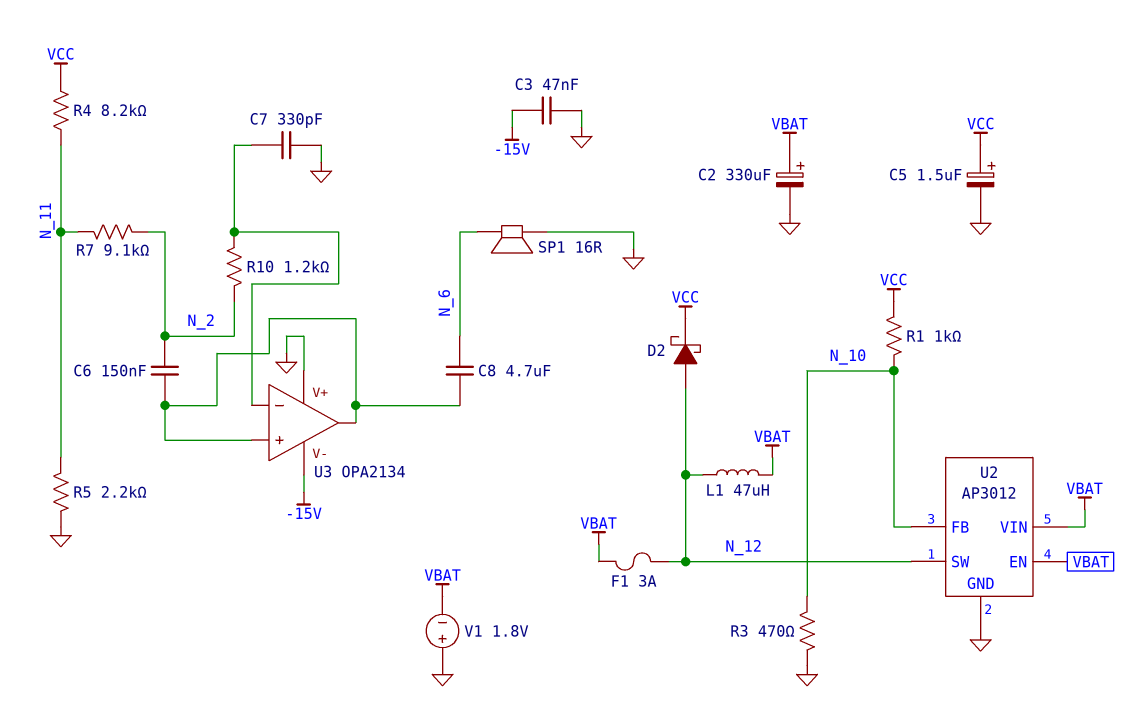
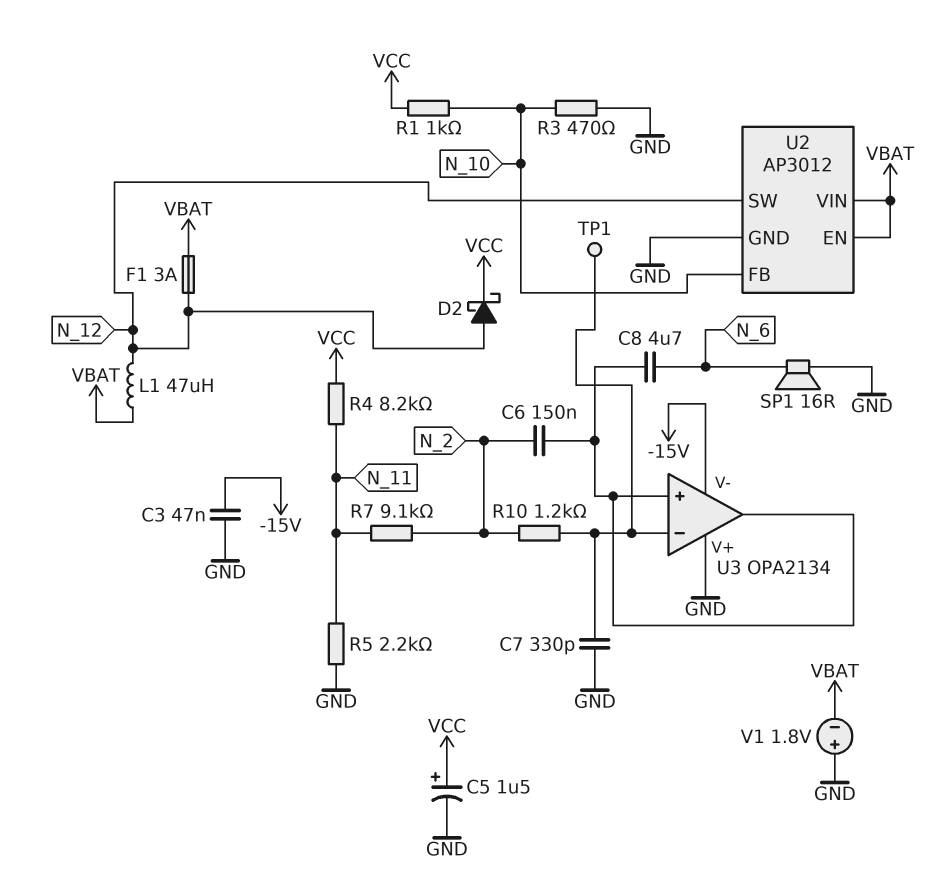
C2: 330uF (plus VBAT, minus GND) -> none
TP1: none -> test point (U3/in-)

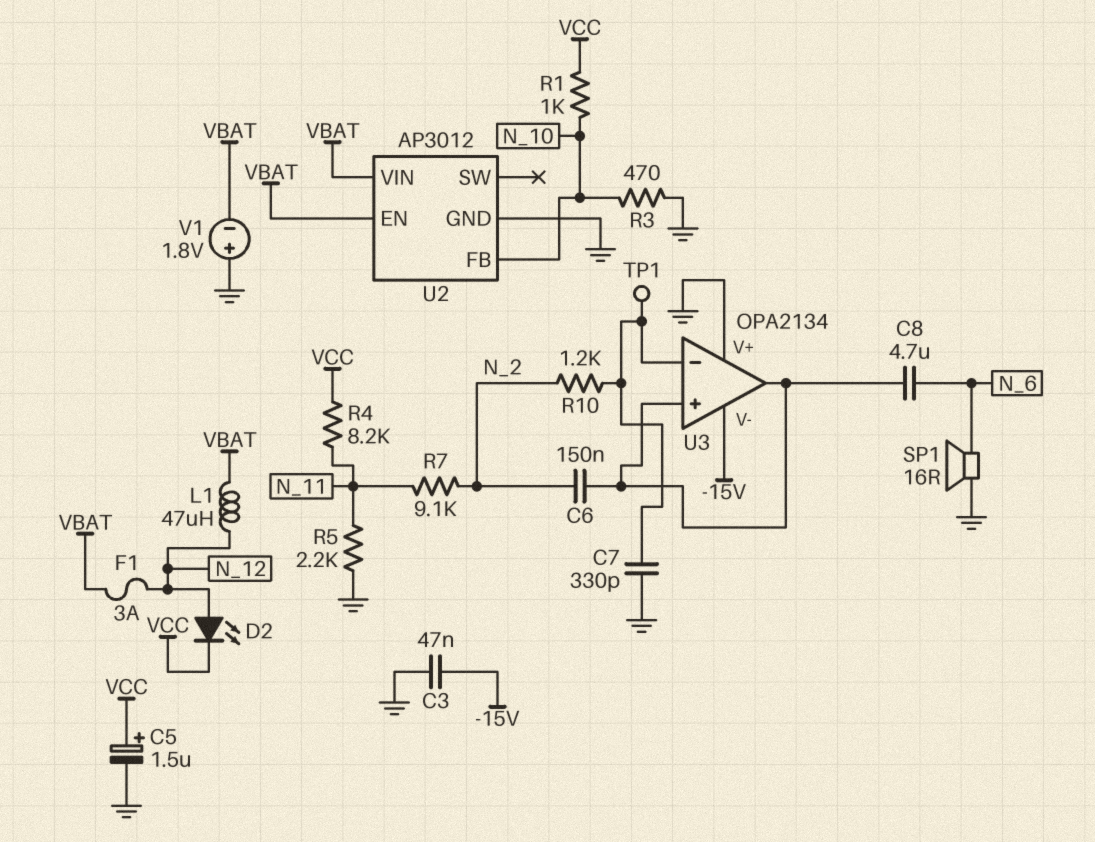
D2: schottky (A N_12, K VCC) -> LED (A N_12, K VCC)
U2 pin SW: N_12 -> none

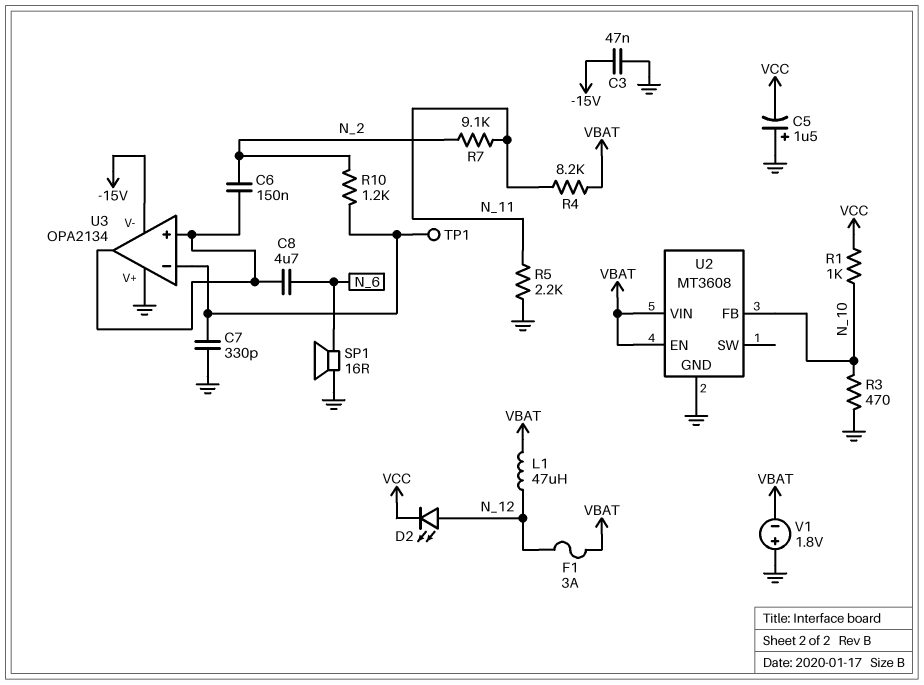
C5: 1.5uF (plus VCC, minus GND) -> 1.5uF (plus GND, minus VCC)
R4: 8.2k (N_11, VCC) -> 8.2k (N_11, VBAT)
U2: AP3012 -> MT3608

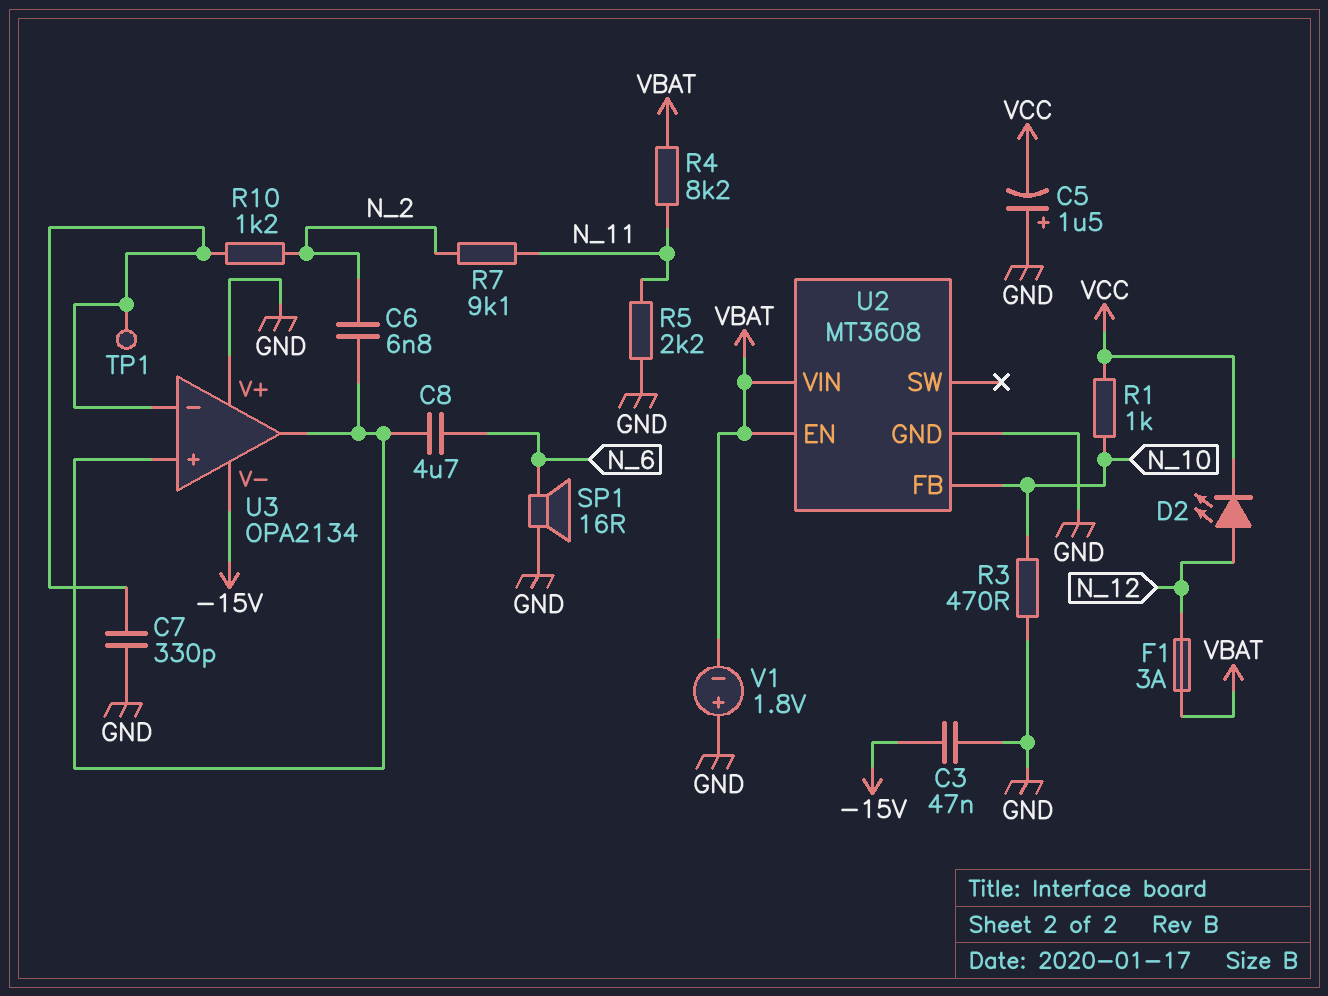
C6: 150nF (N_2, U3/in+) -> 6.8nF (N_2, U3/in+)
L1: 47uH (N_12, VBAT) -> none

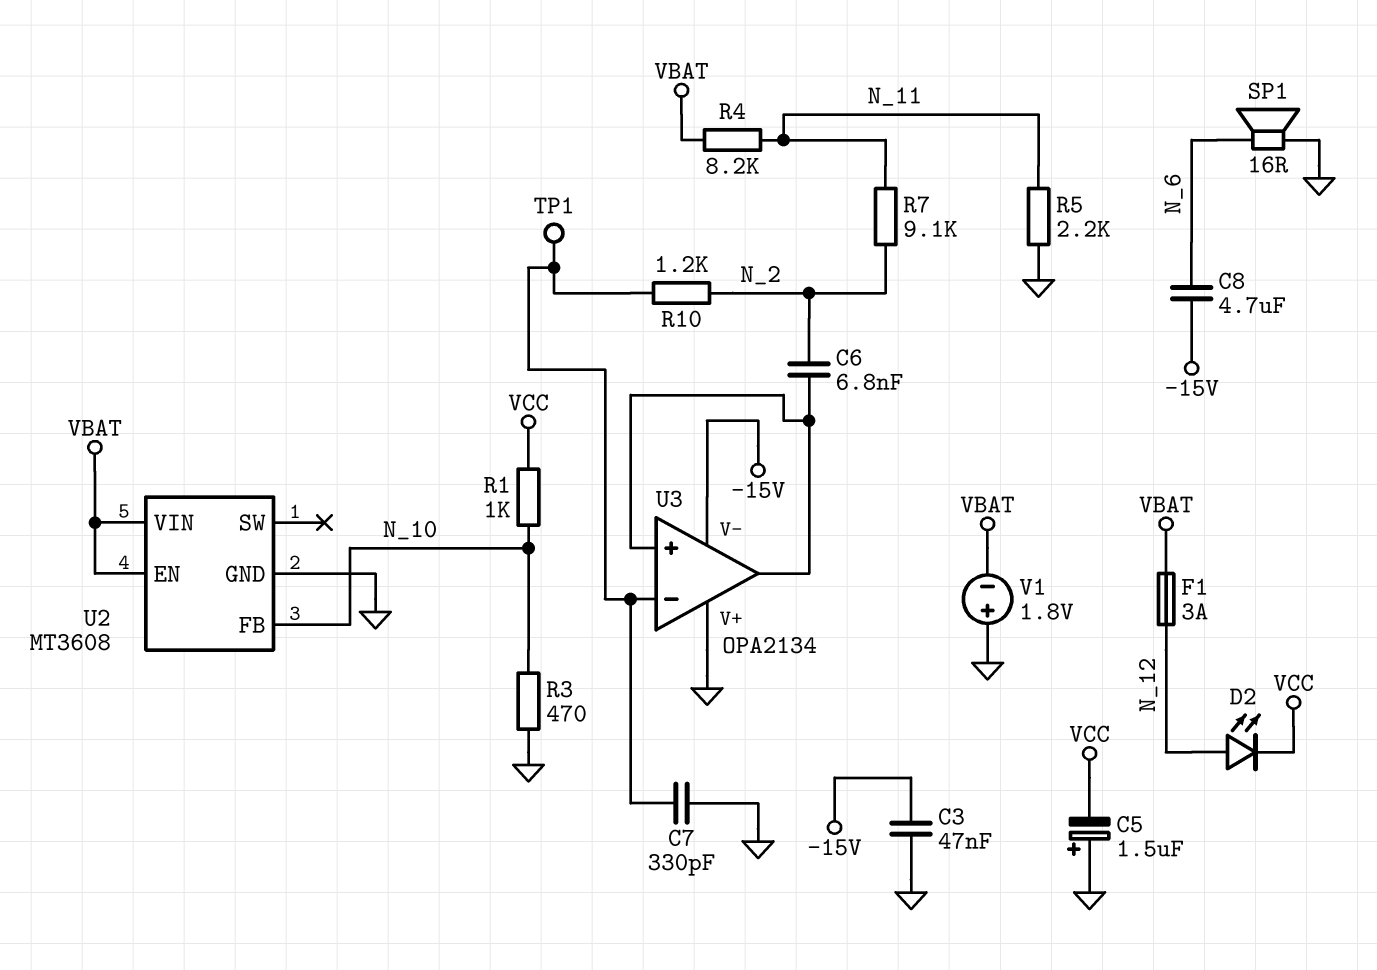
C8: 4.7uF (N_6, U3/in+) -> 4.7uF (-15V, N_6)

